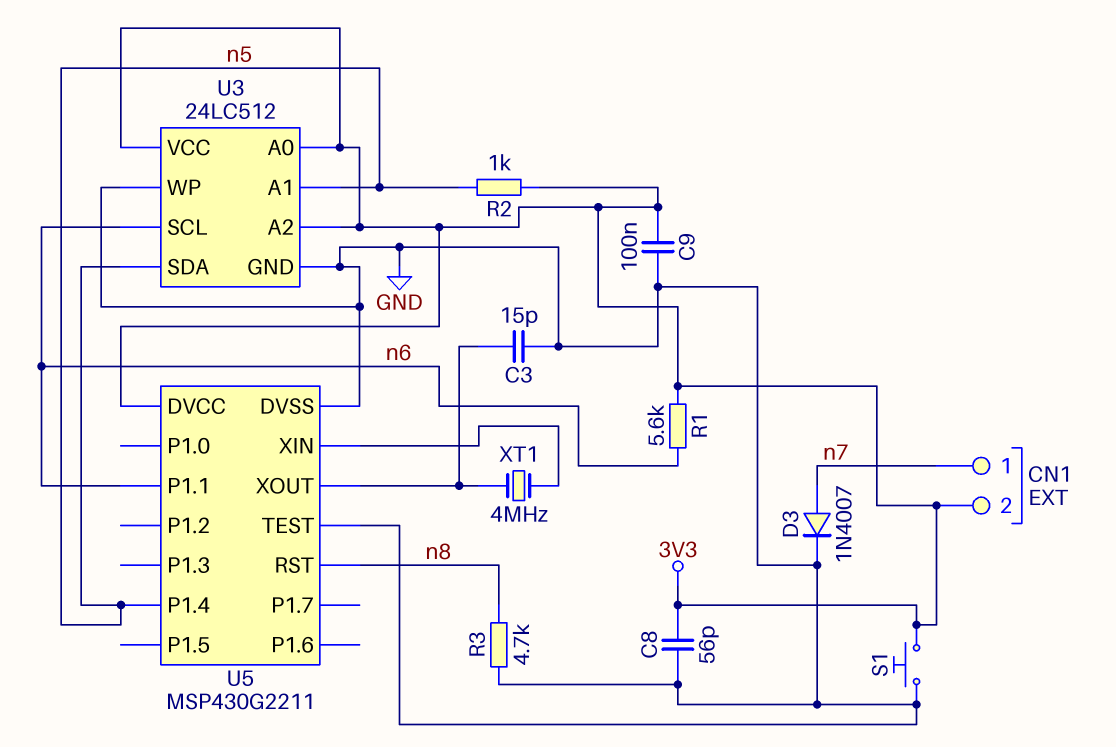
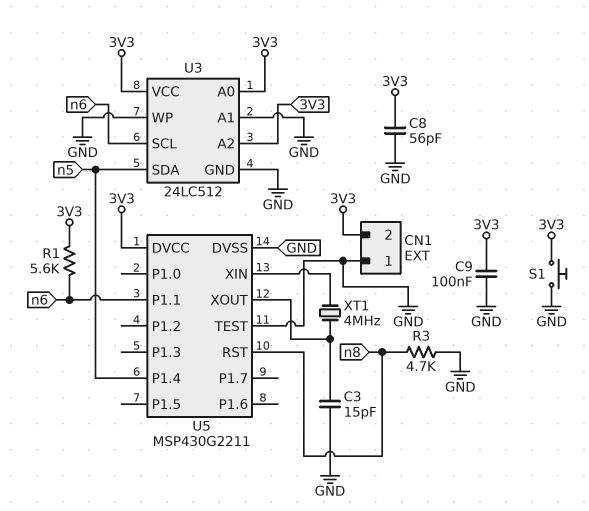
CN1 pin 1: n7 -> GND
D3: diode 1N4007 (A n7, K GND) -> none
R2: 1k (3V3, n5) -> none
U3 pin A1: n5 -> GND

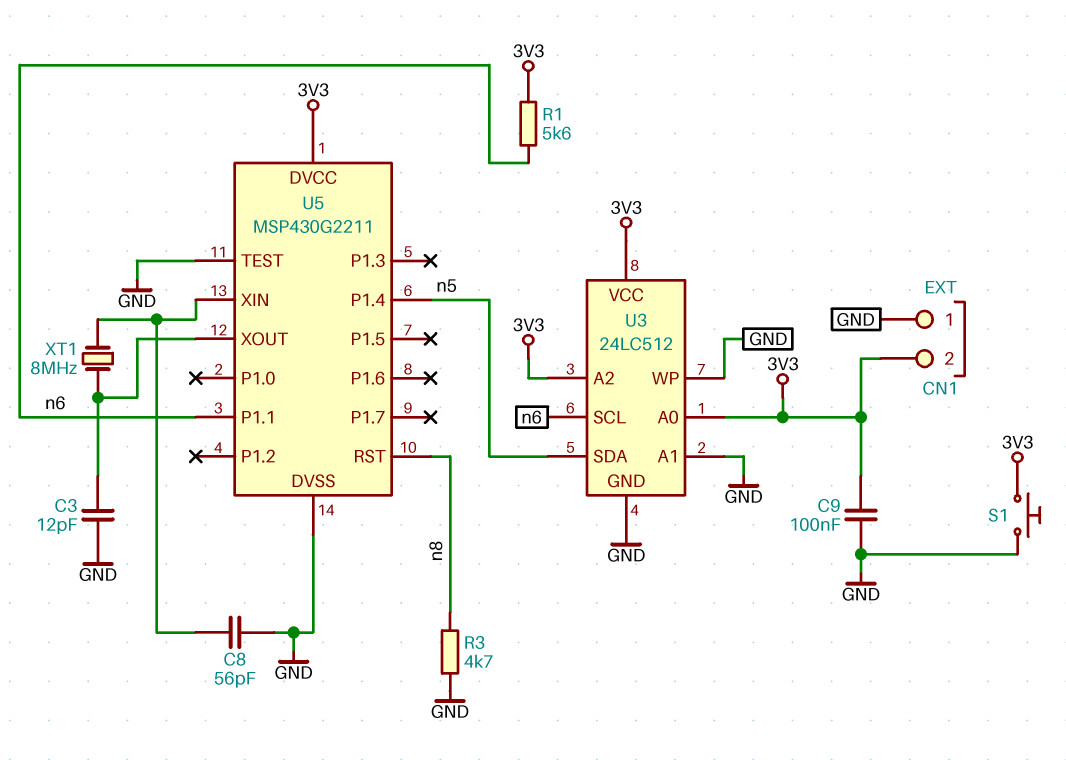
C3: 15pF (GND, U5/XOUT) -> 12pF (GND, U5/XOUT)
C8: 56pF (3V3, GND) -> 56pF (GND, U5/XIN)
XT1: 4MHz (U5/XIN, U5/XOUT) -> 8MHz (U5/XIN, U5/XOUT)

